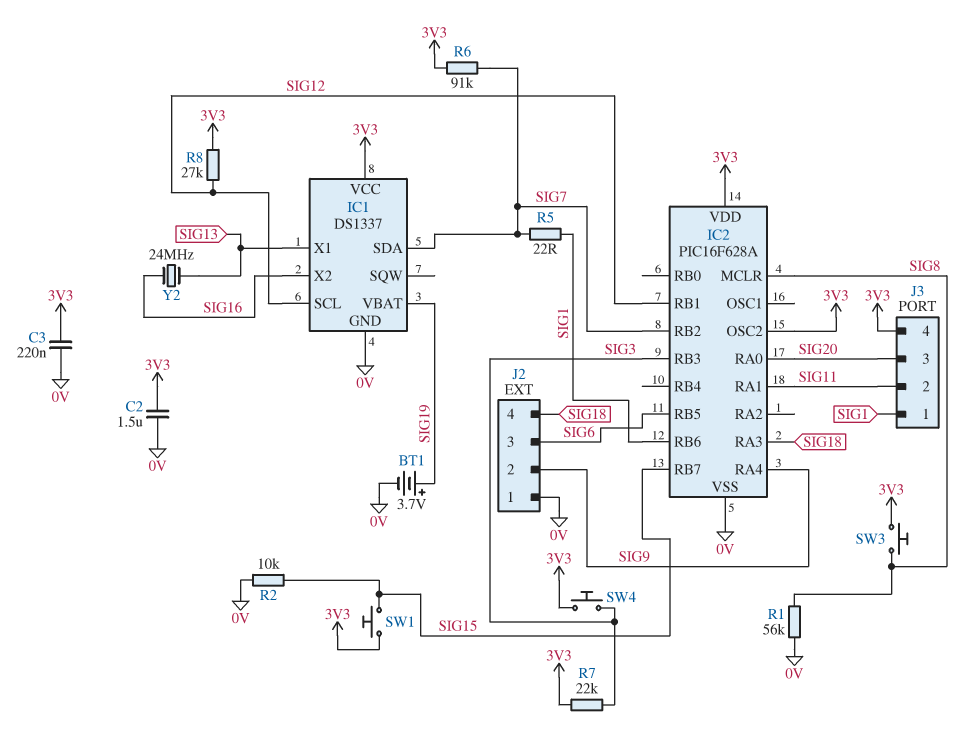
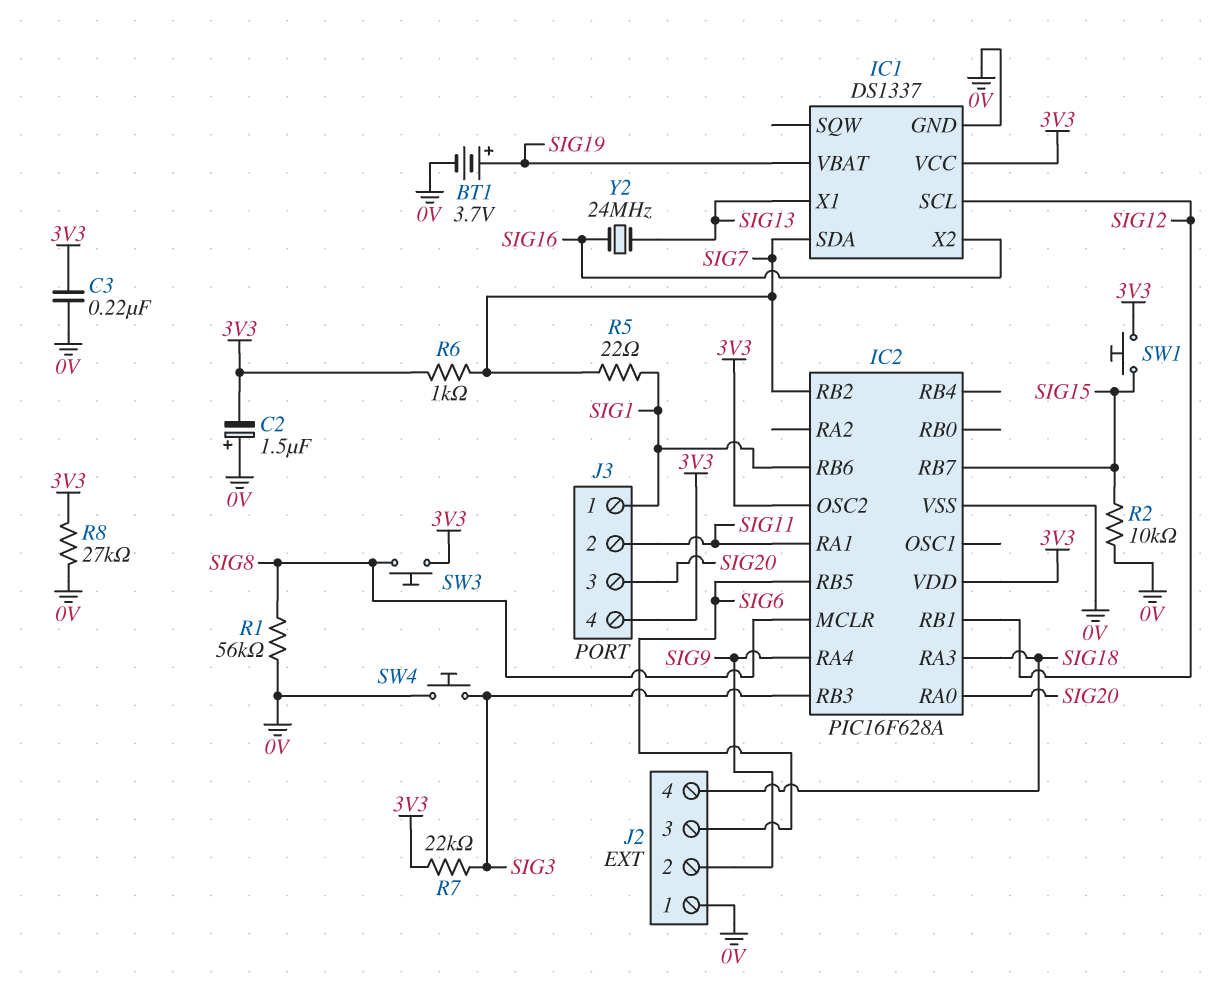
C2: 1.5uF (0V, 3V3) -> 1.5uF (plus 0V, minus 3V3)
R6: 91k (3V3, SIG7) -> 1k (3V3, SIG7)
R8: 27k (3V3, SIG12) -> 27k (0V, 3V3)
SW4: button (3V3, SIG3) -> button (0V, SIG3)

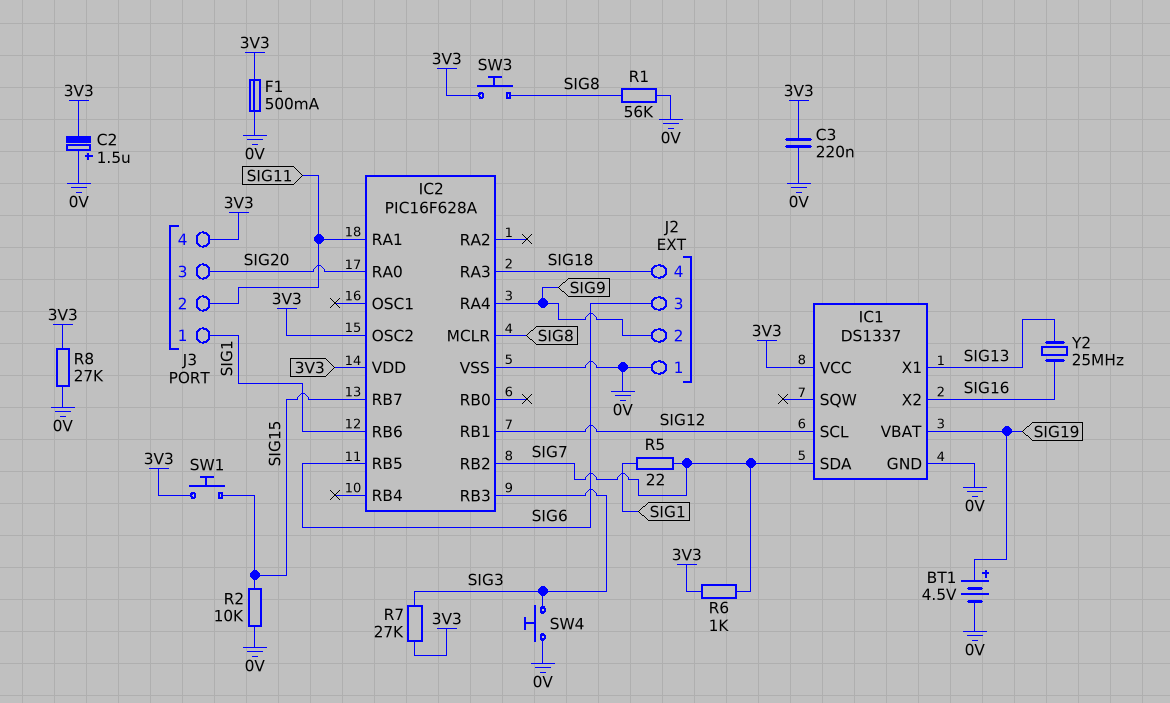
BT1: 3.7V (plus SIG19, minus 0V) -> 4.5V (plus SIG19, minus 0V)
F1: none -> 500mA (0V, 3V3)
R7: 22k (3V3, SIG3) -> 27k (3V3, SIG3)
Y2: 24MHz (SIG13, SIG16) -> 25MHz (SIG13, SIG16)

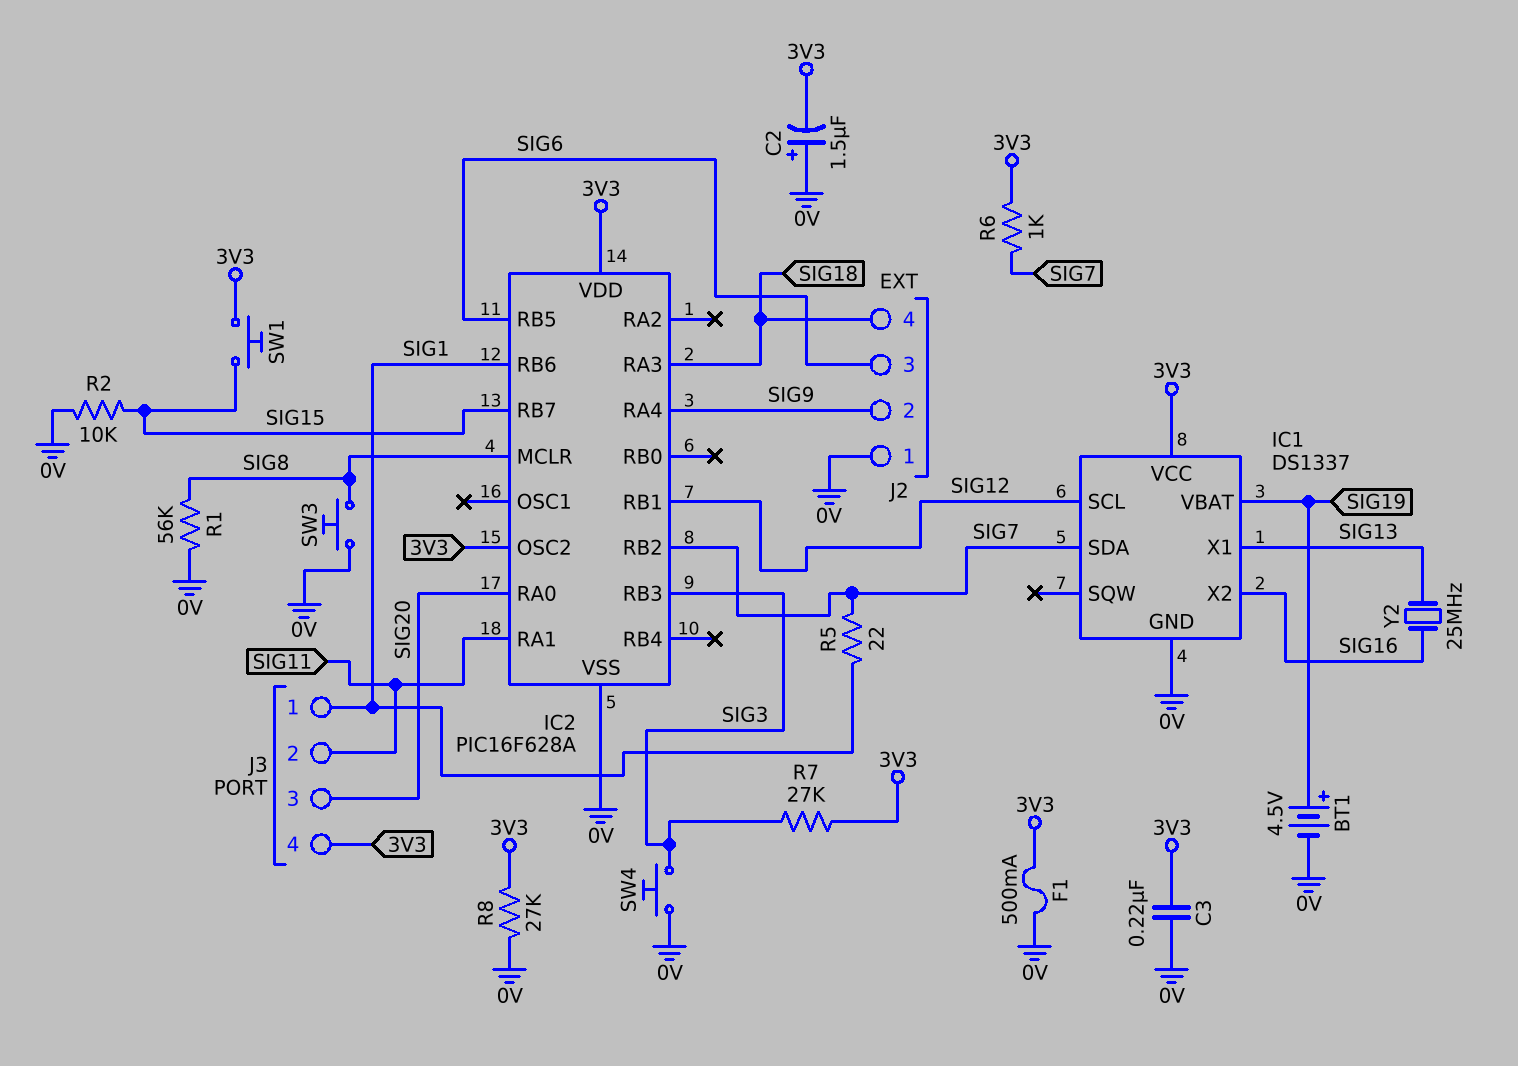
SW3: button (3V3, SIG8) -> button (0V, SIG8)

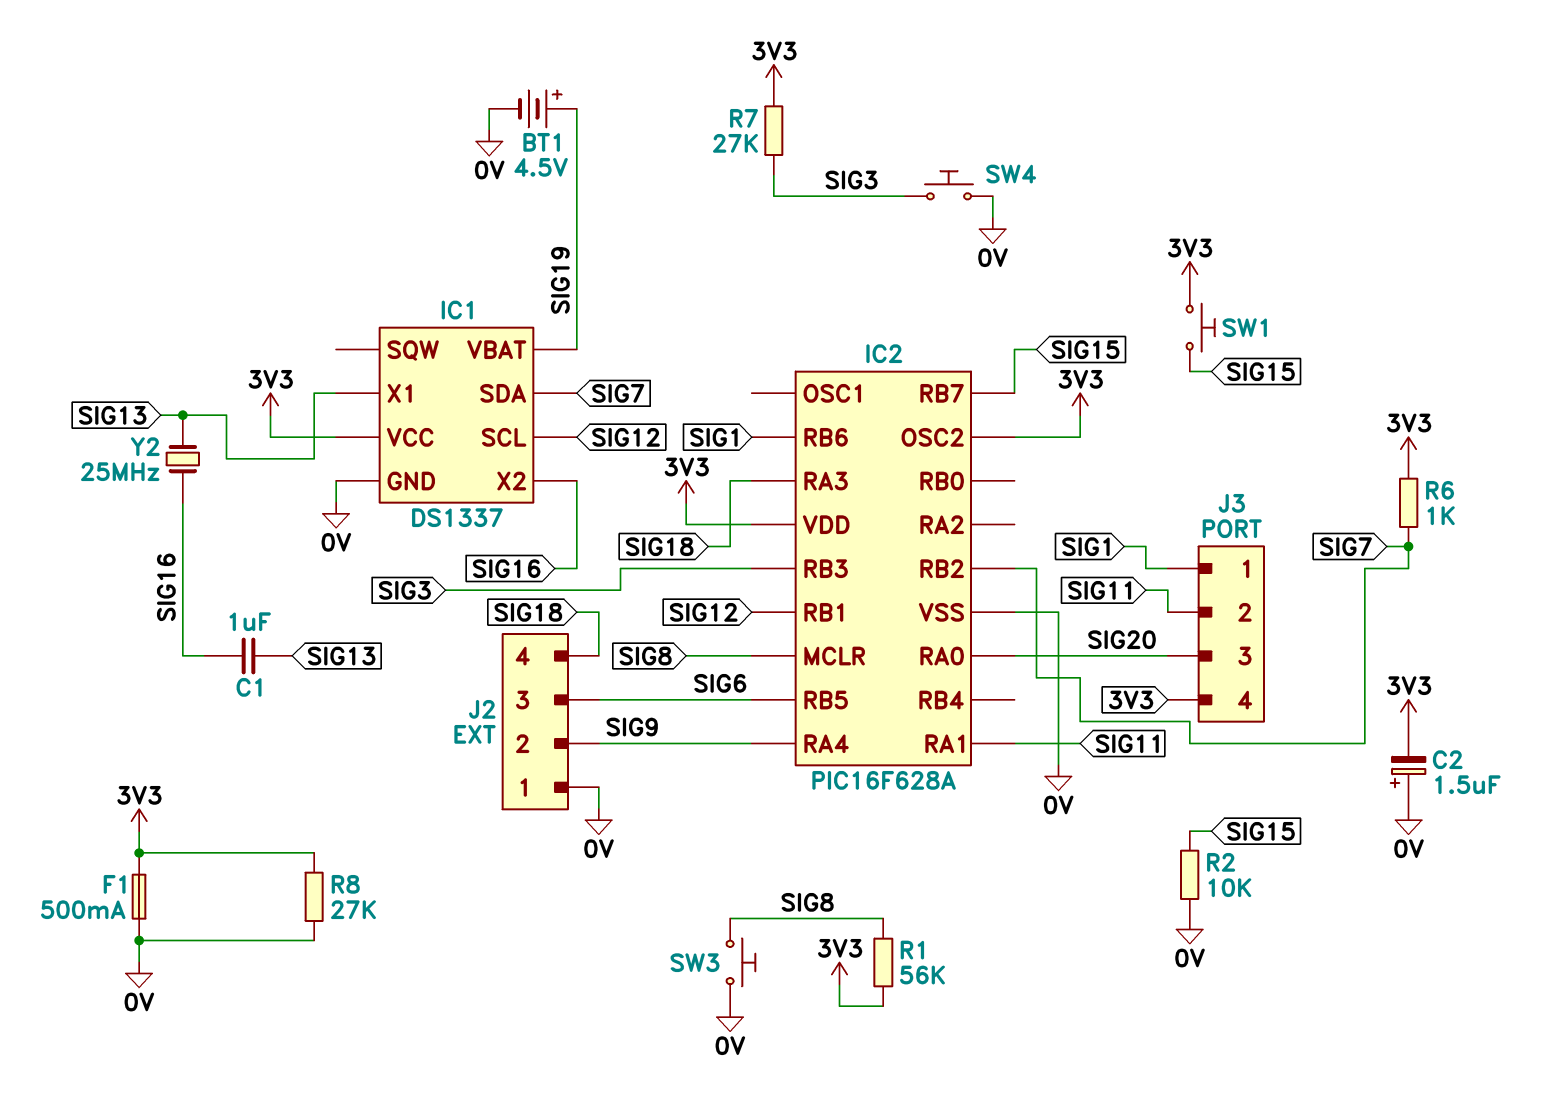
C1: none -> 1uF (SIG13, SIG16)
C3: 220nF (0V, 3V3) -> none
R1: 56k (0V, SIG8) -> 56k (3V3, SIG8)
R5: 22 (SIG1, SIG7) -> none

